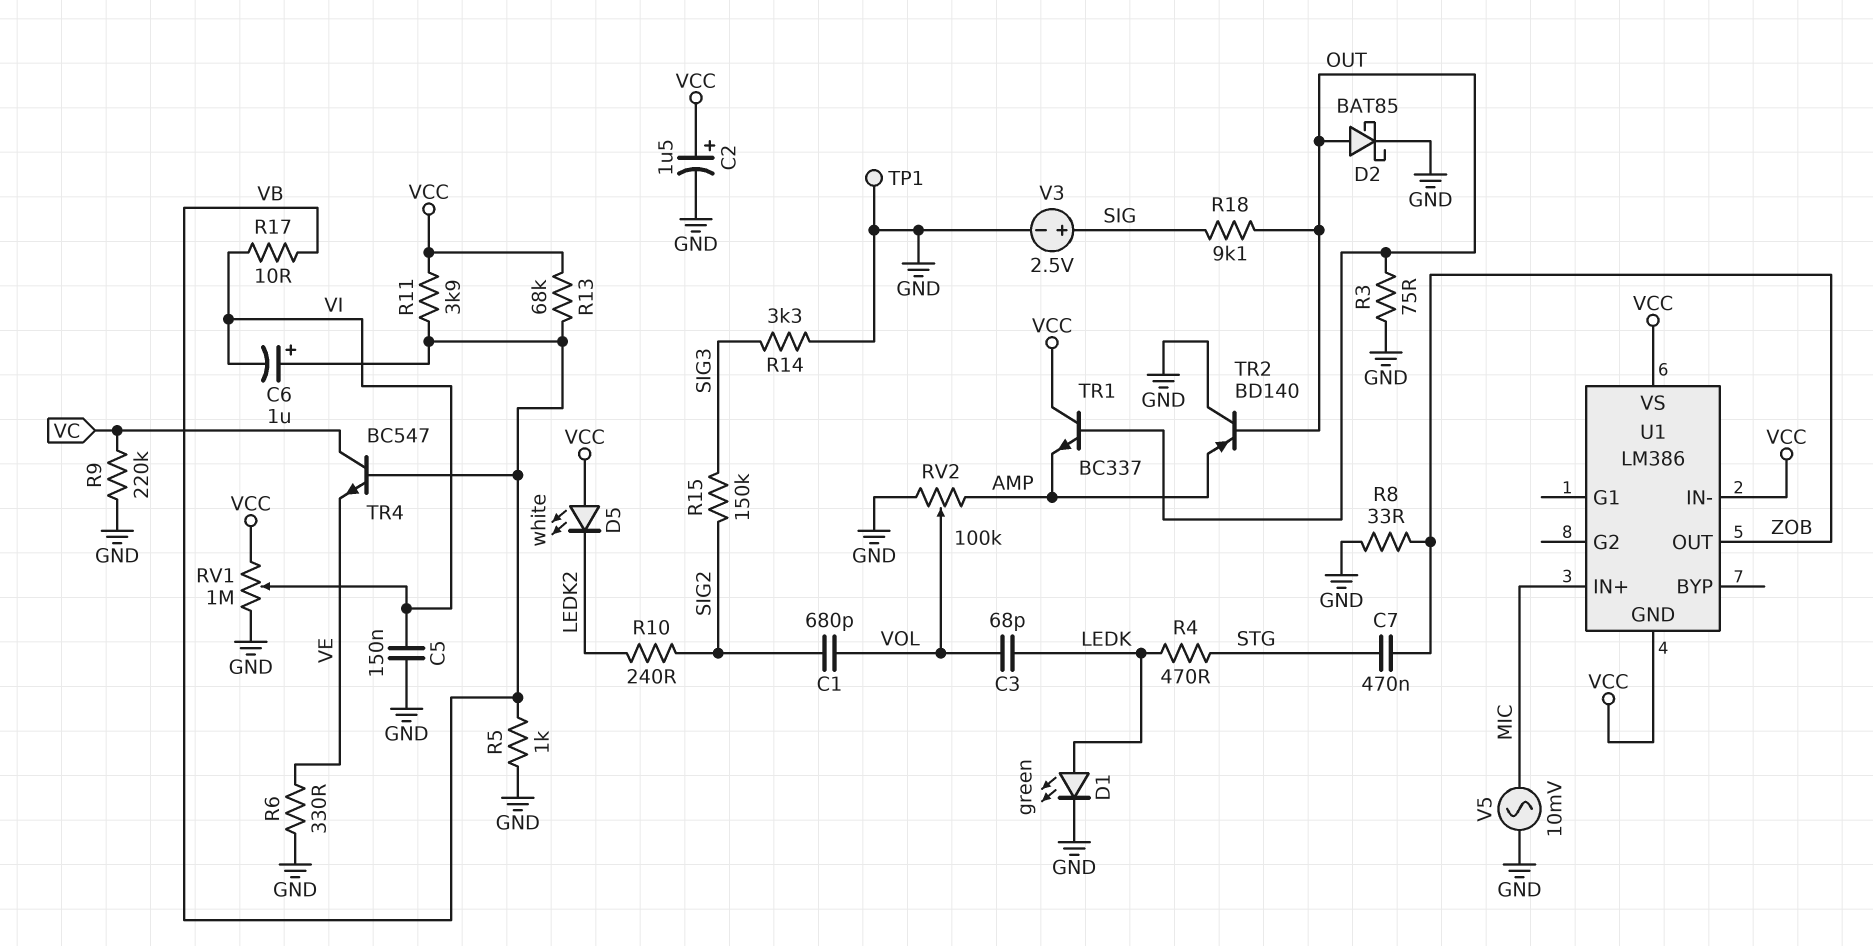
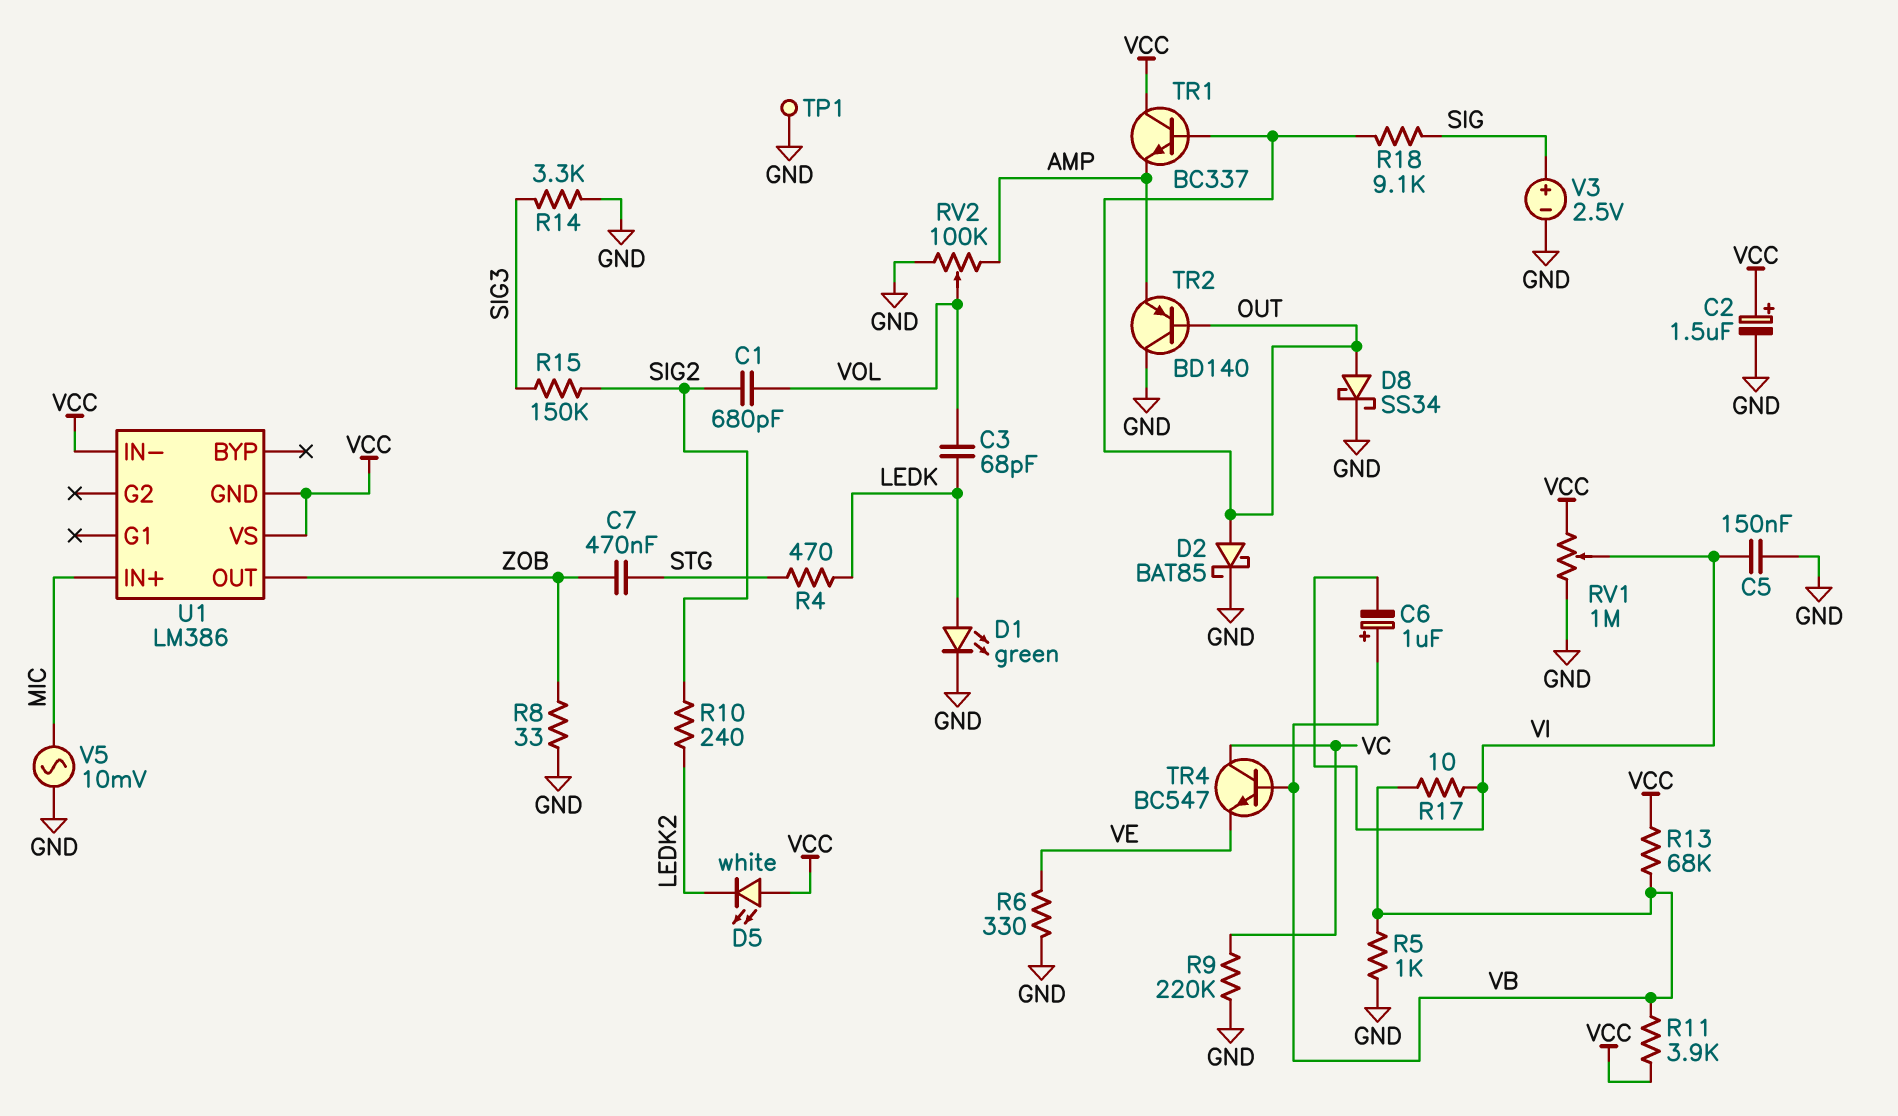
D8: none -> schottky SS34 (A OUT, K GND)
R3: 75 (GND, OUT) -> none

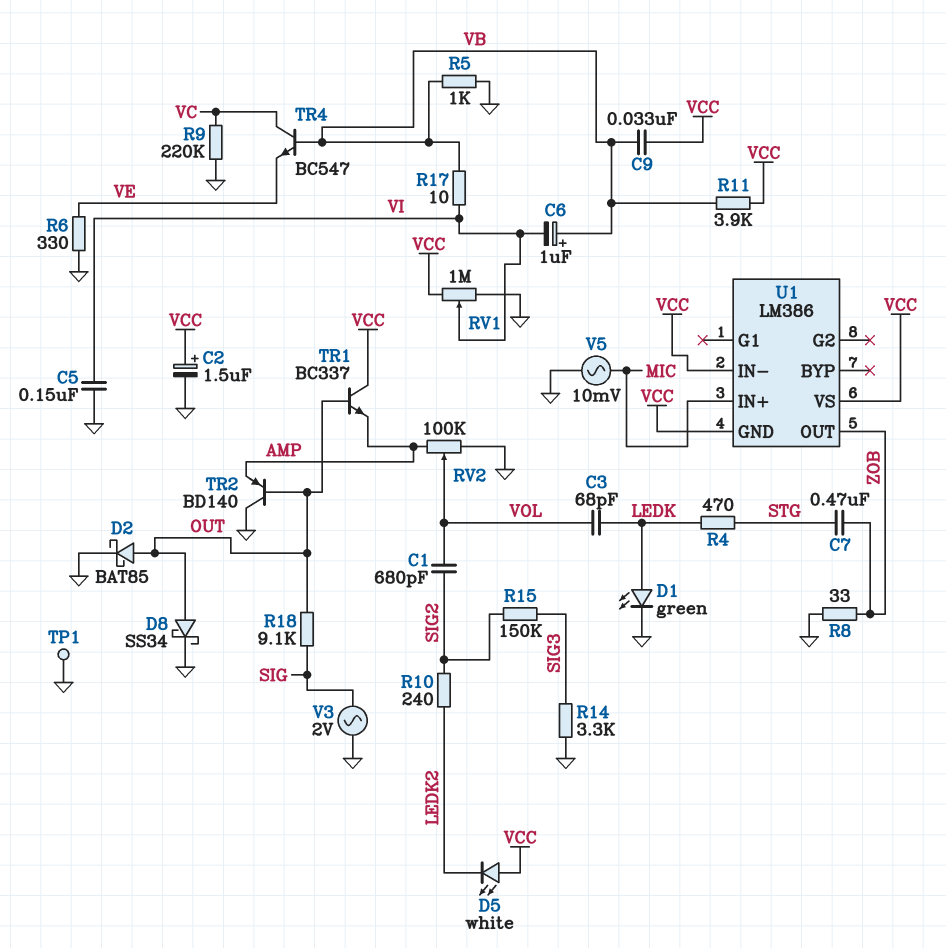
C9: none -> 33nF (VB, VCC)
R13: 68k (VB, VCC) -> none
V3: 2.5V (plus SIG, minus GND) -> AC 2V (GND, SIG)

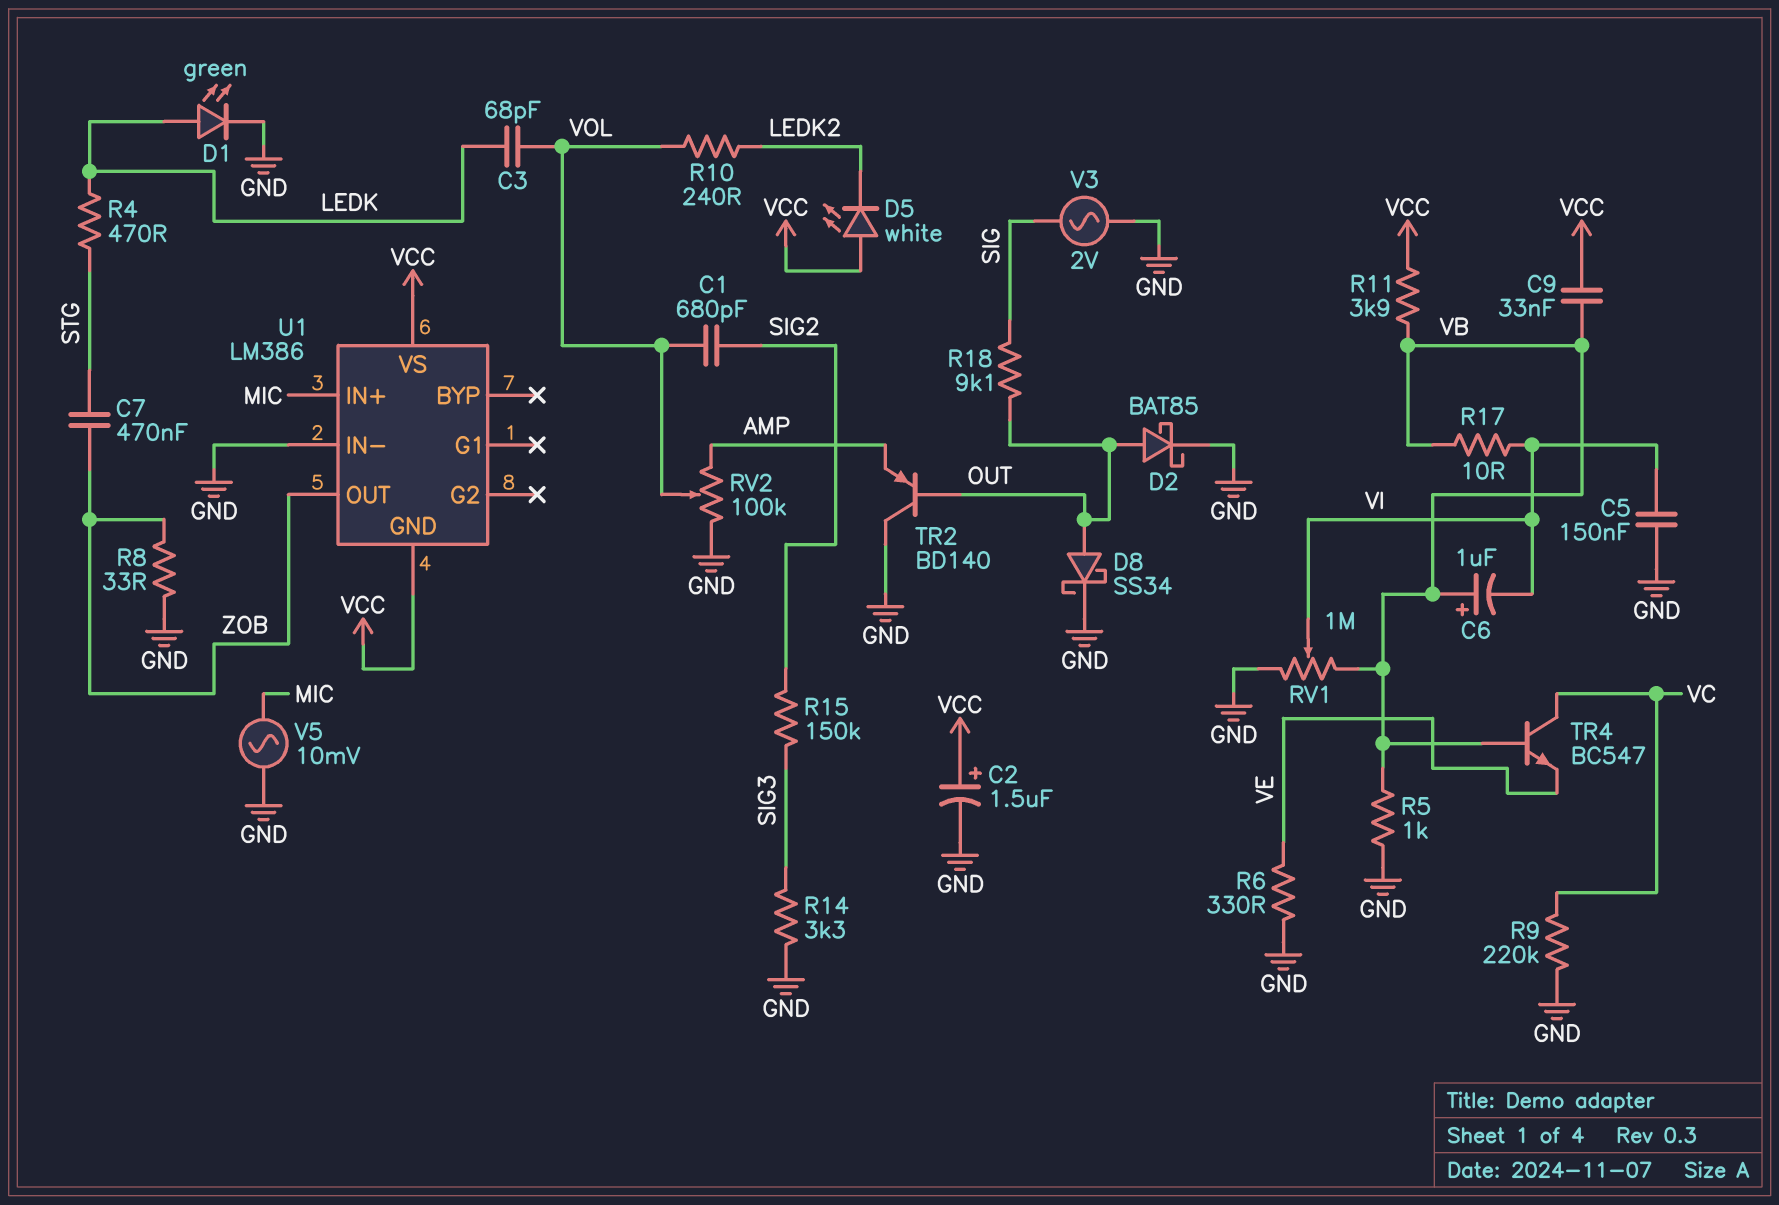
R10: 240 (LEDK2, SIG2) -> 240 (LEDK2, VOL)
RV1: 1M (GND, VCC, wiper VI) -> 1M (GND, VB, wiper VI)
TP1: test point (GND) -> none
TR1: NPN BC337 (B OUT, C VCC, E AMP) -> none
U1 pin IN-: VCC -> GND

